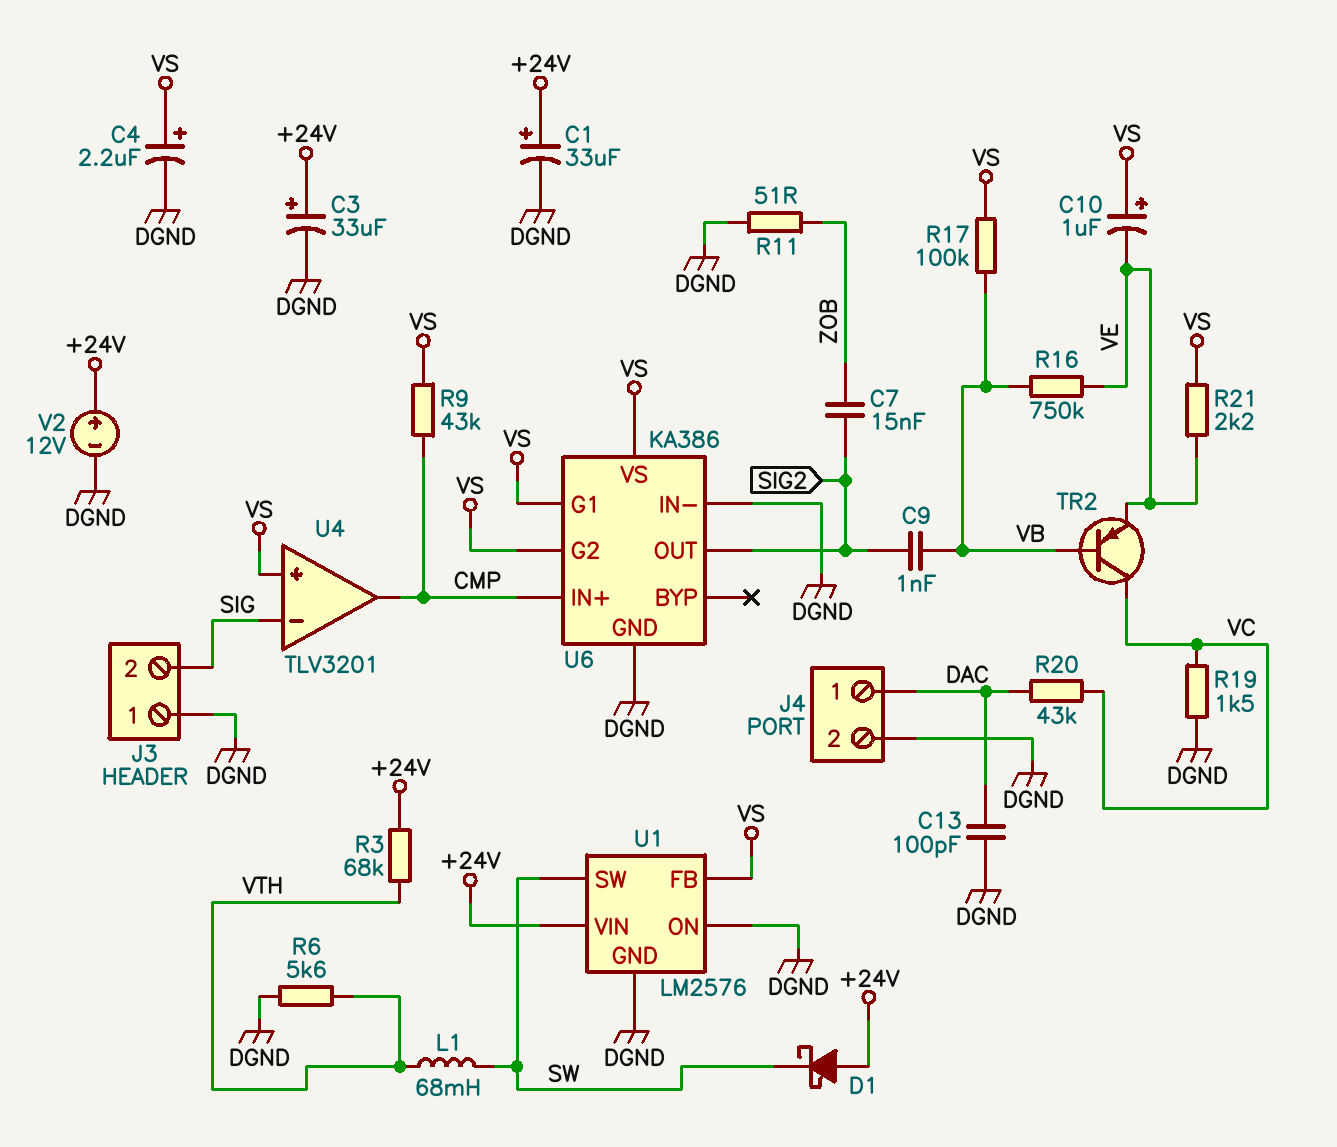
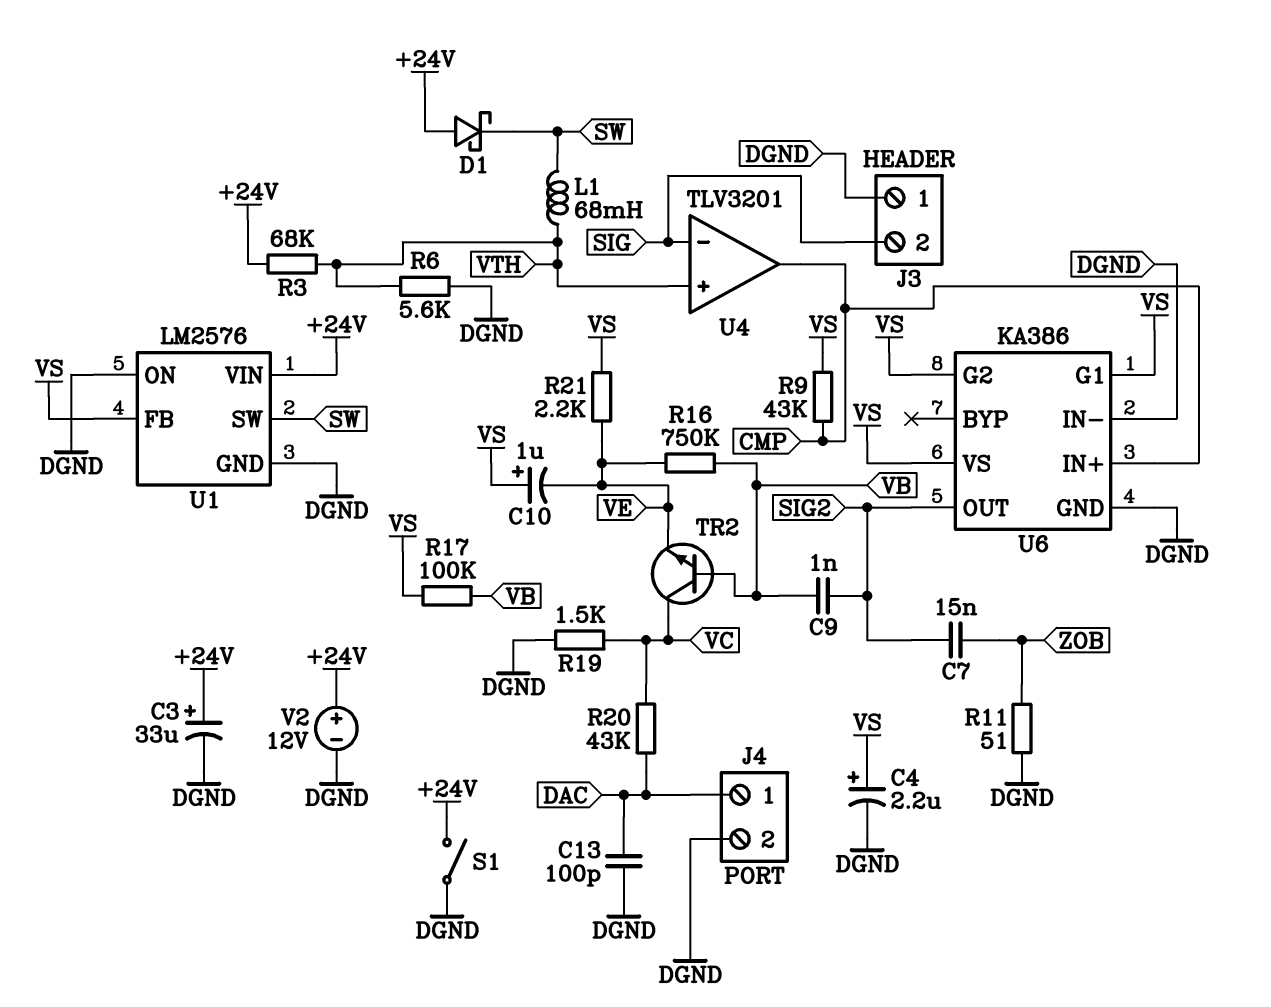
C1: 33uF (plus +24V, minus DGND) -> none
S1: none -> switch (+24V, DGND)
TR2: PNP (B VB, C VC, E VE) -> NPN (B VB, C VC, E VE)
U4 pin in+: VS -> VTH

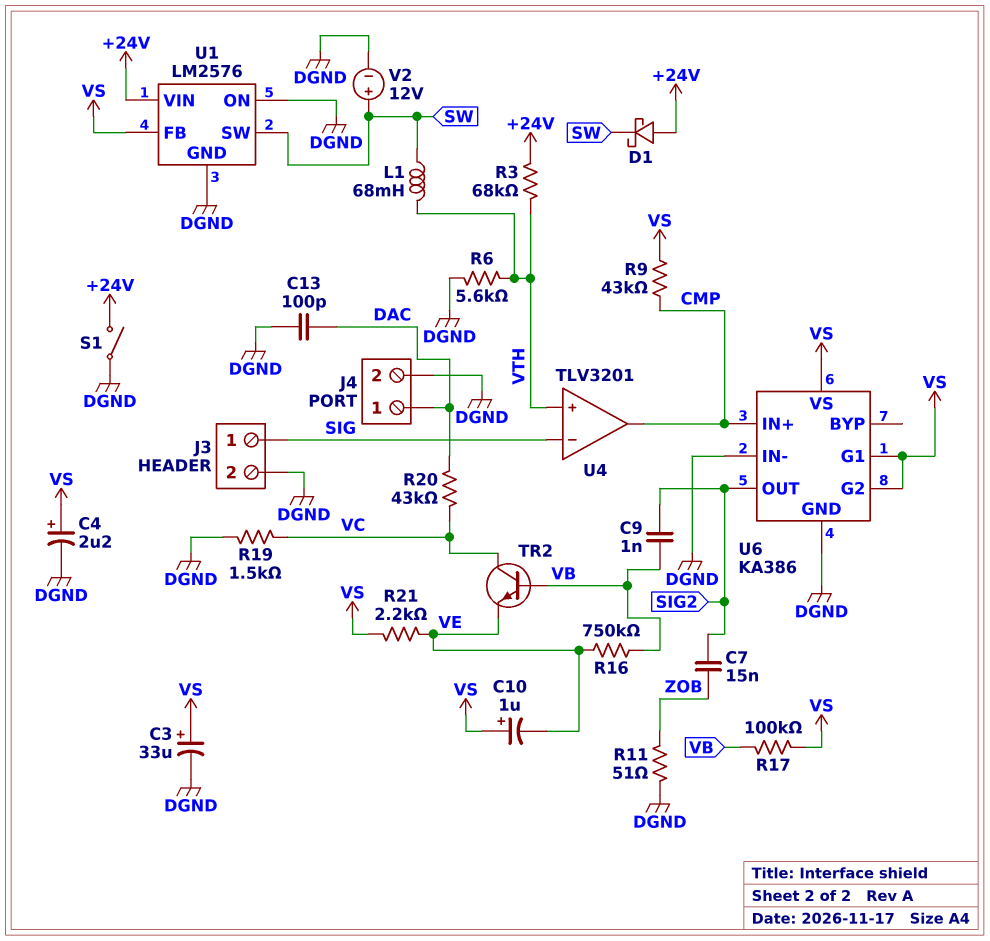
C3: 33uF (plus +24V, minus DGND) -> 33uF (plus VS, minus DGND)
J3 pin 1: DGND -> SIG
J3 pin 2: SIG -> DGND
V2: 12V (plus +24V, minus DGND) -> 12V (plus SW, minus DGND)

